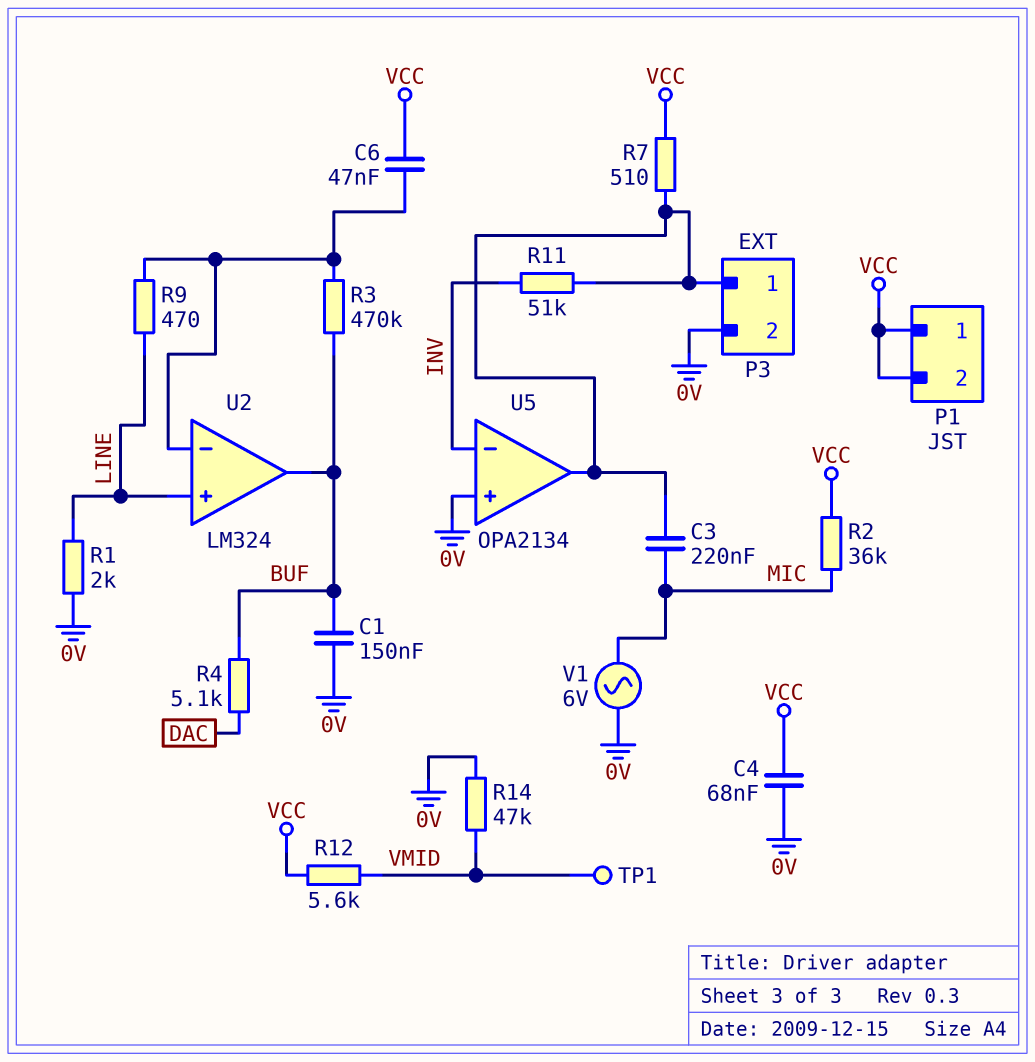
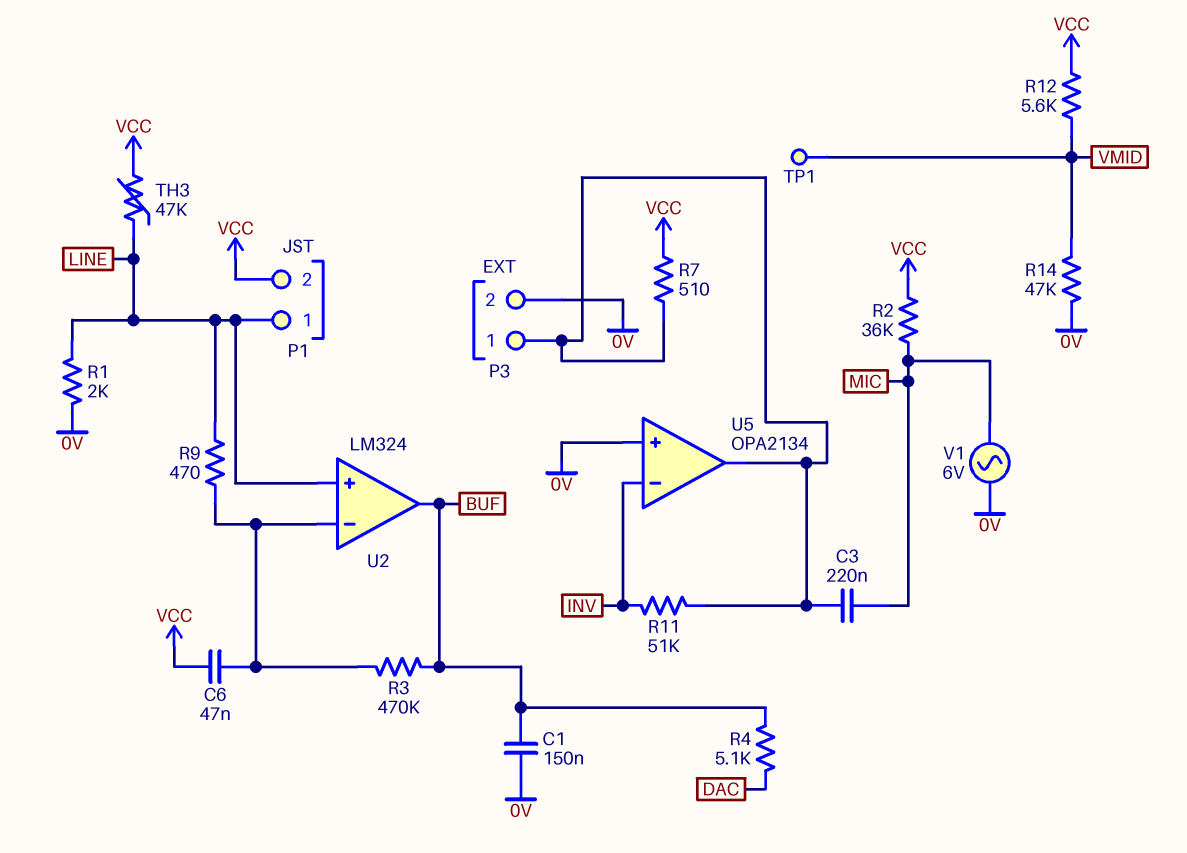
C4: 68nF (0V, VCC) -> none
P1 pin 1: VCC -> LINE
TH3: none -> 47k (LINE, VCC)

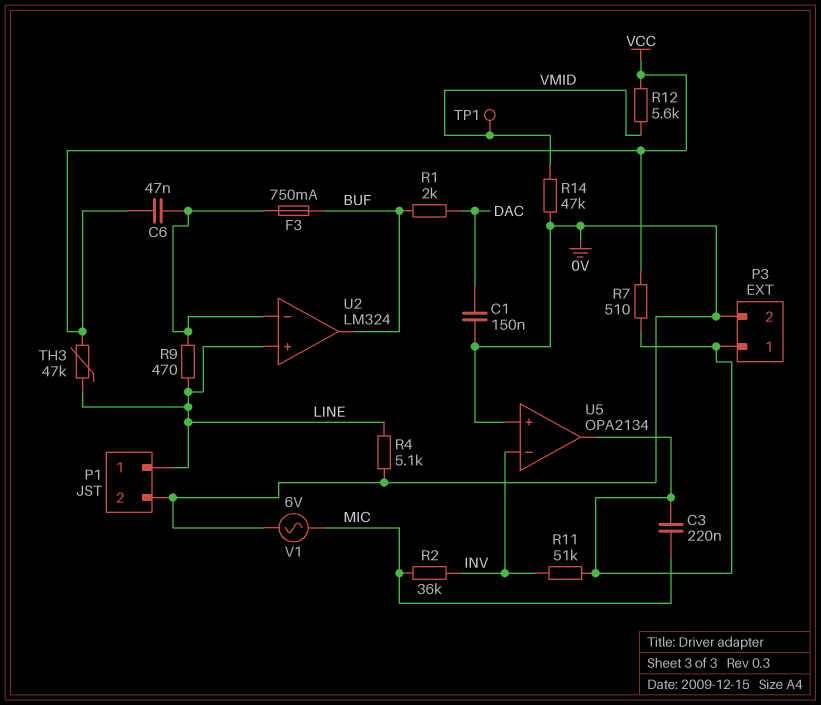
C1: 150nF (0V, BUF) -> 150nF (0V, DAC)
F3: none -> 750mA (BUF, U2/in-)
P1 pin 2: VCC -> 0V
R1: 2k (0V, LINE) -> 2k (BUF, DAC)
R2: 36k (MIC, VCC) -> 36k (INV, MIC)
R3: 470k (BUF, U2/in-) -> none
R4: 5.1k (BUF, DAC) -> 5.1k (0V, LINE)

